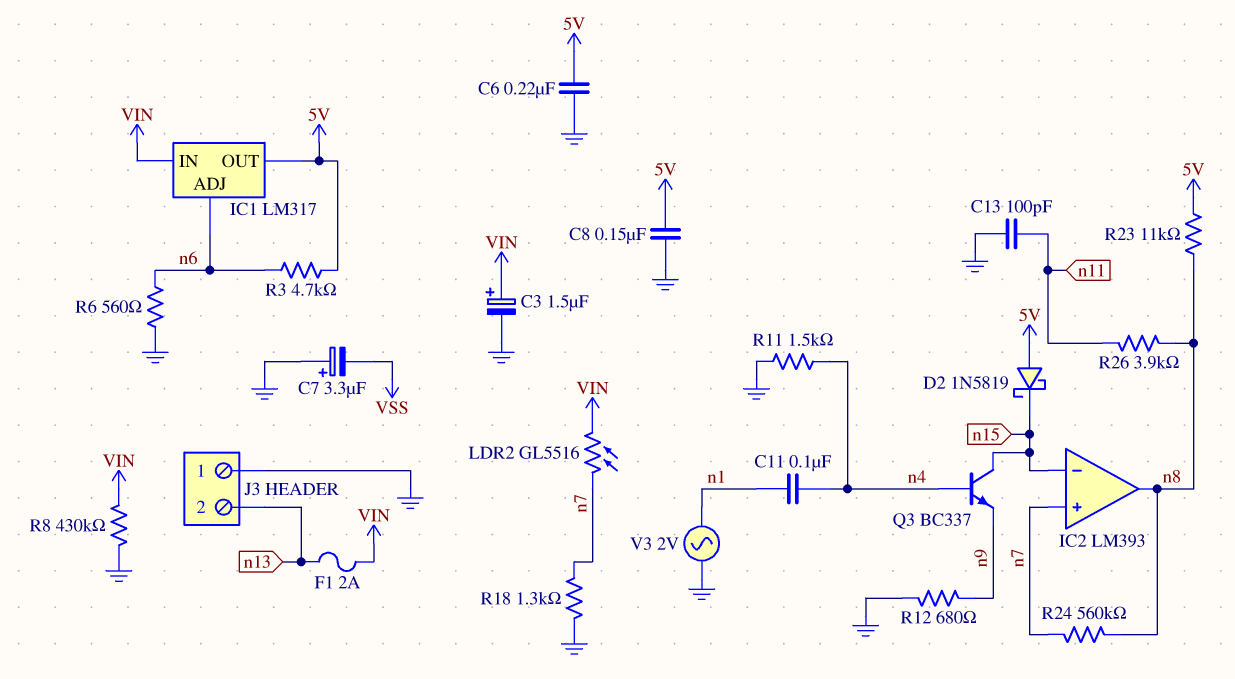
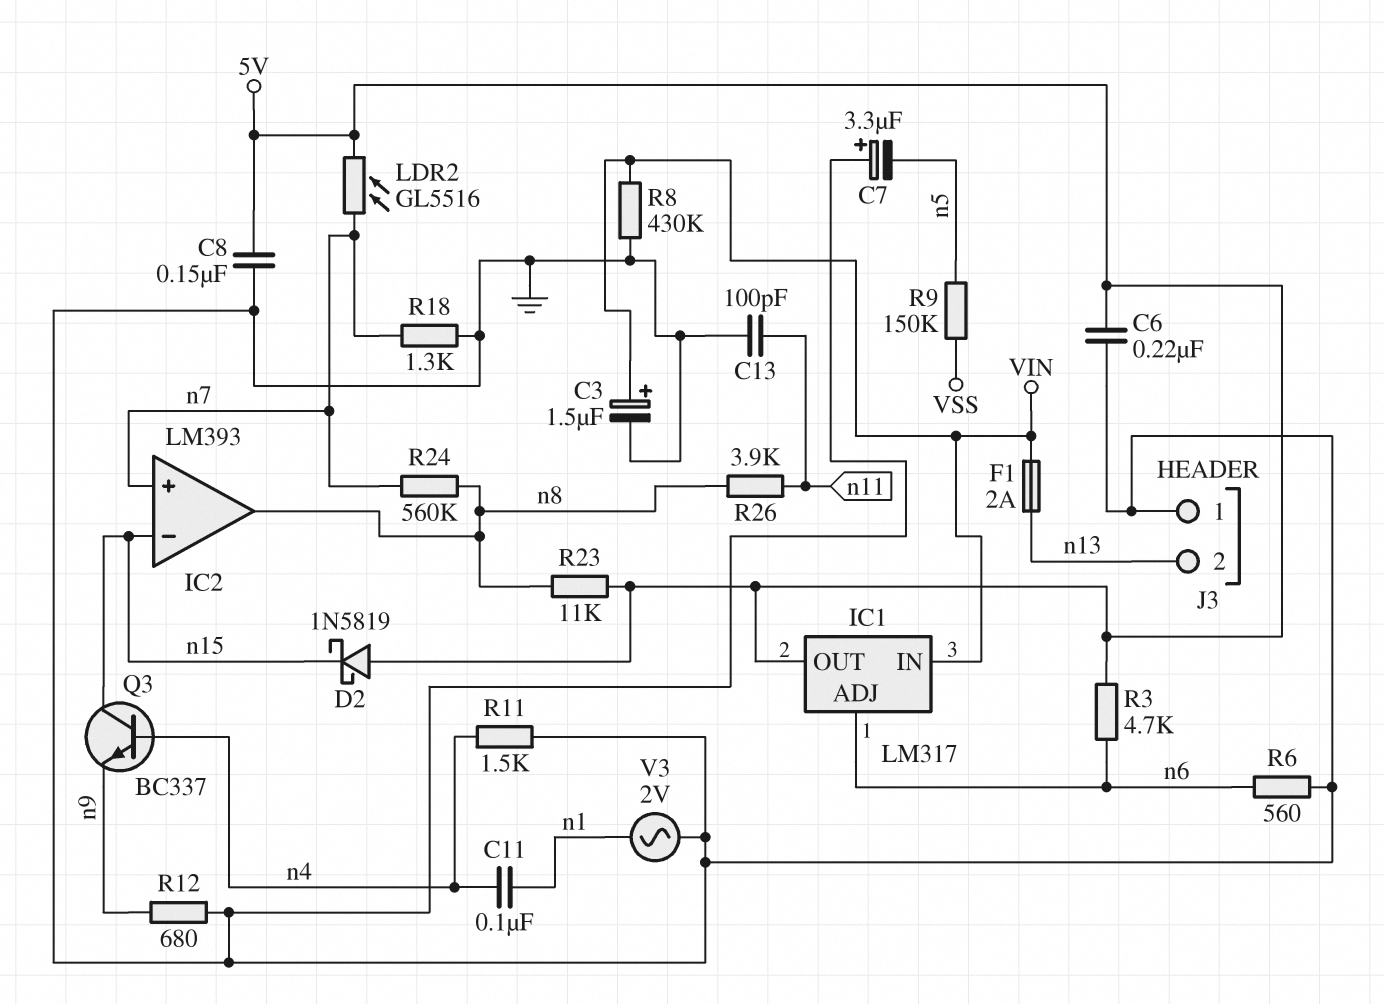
C7: 3.3uF (plus GND, minus VSS) -> 3.3uF (plus GND, minus n5)
LDR2: GL5516 (VIN, n7) -> GL5516 (5V, n7)
R9: none -> 150k (VSS, n5)

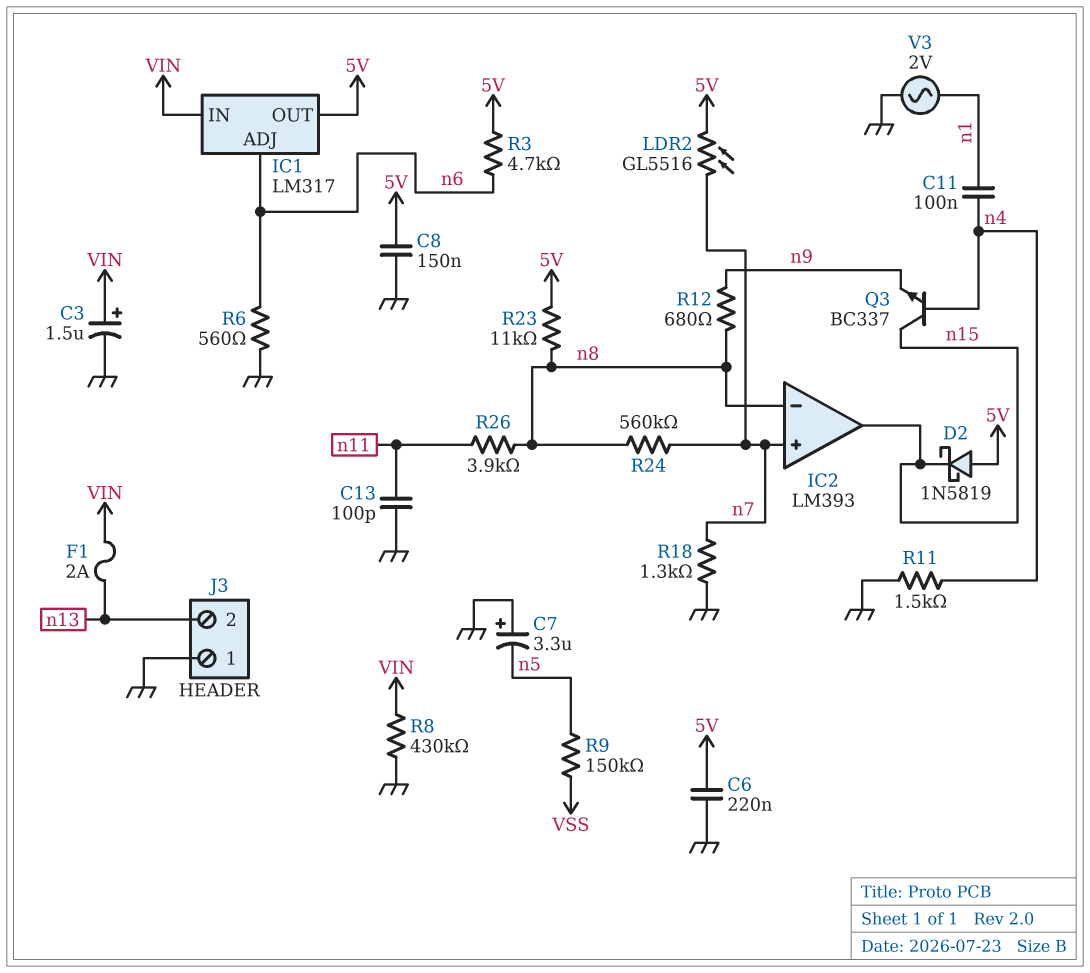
IC2 pin in-: n15 -> n8
IC2 pin out: n8 -> n15
R12: 680 (GND, n9) -> 680 (n8, n9)

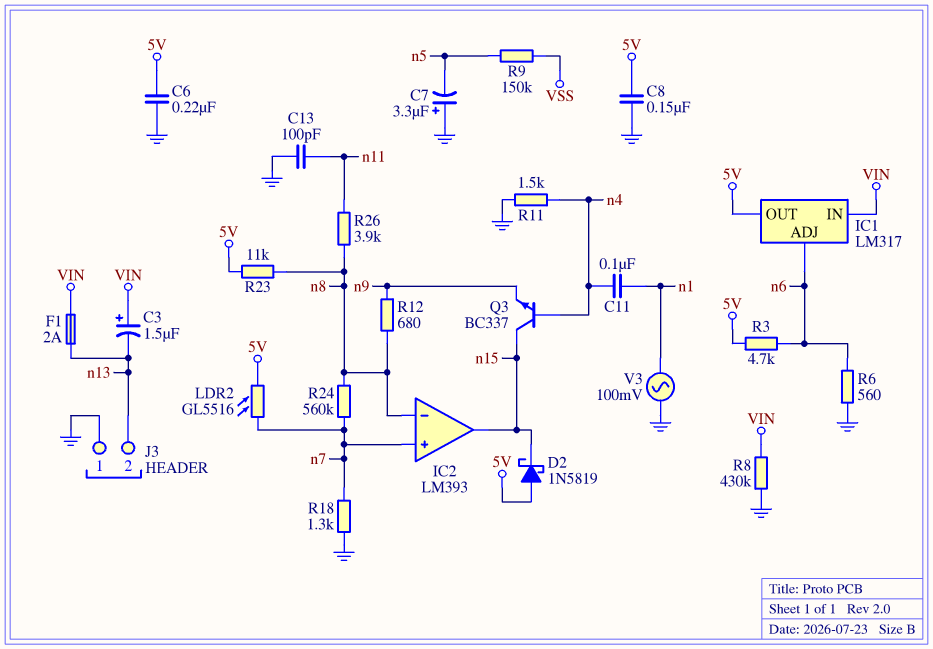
C3: 1.5uF (plus VIN, minus GND) -> 1.5uF (plus VIN, minus n13)
V3: AC 2V (GND, n1) -> AC 100mV (GND, n1)

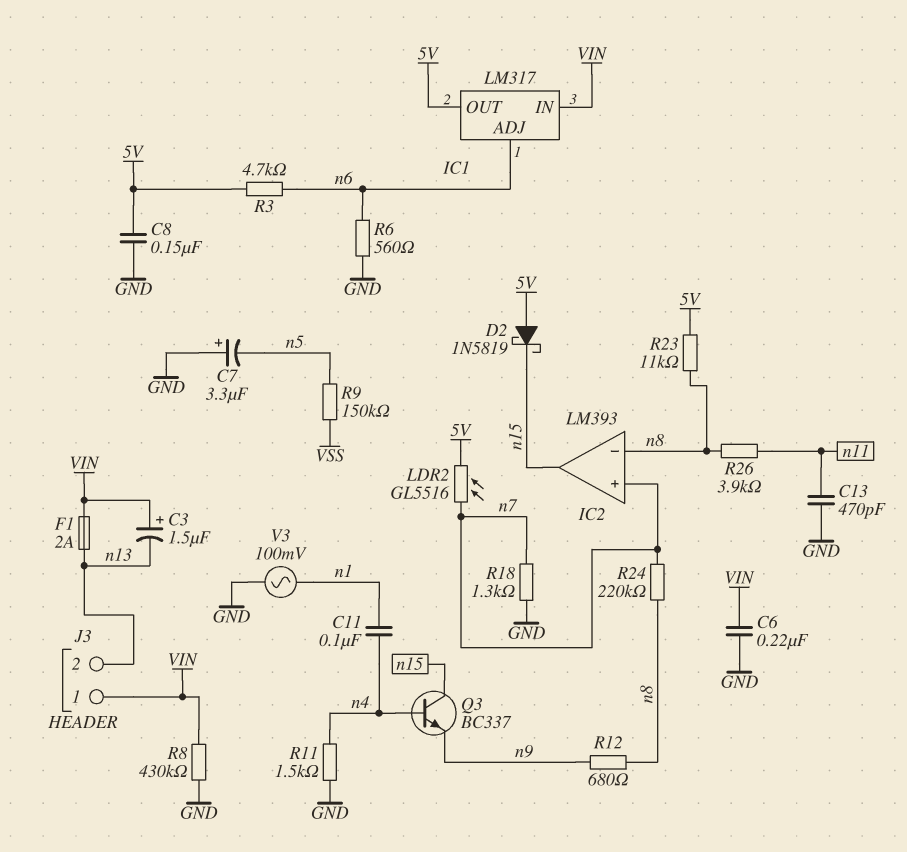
C6: 220nF (5V, GND) -> 220nF (GND, VIN)
C13: 100pF (GND, n11) -> 470pF (GND, n11)
J3 pin 1: GND -> VIN
R24: 560k (n7, n8) -> 220k (n7, n8)

